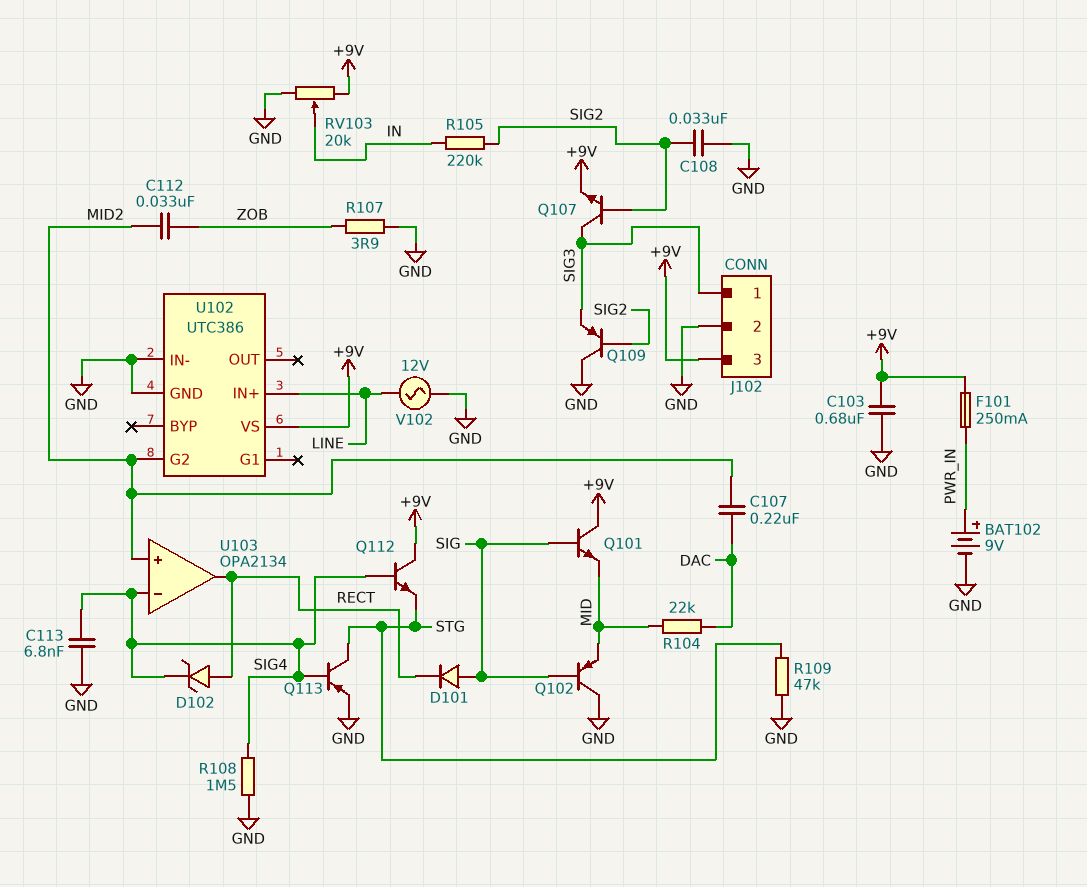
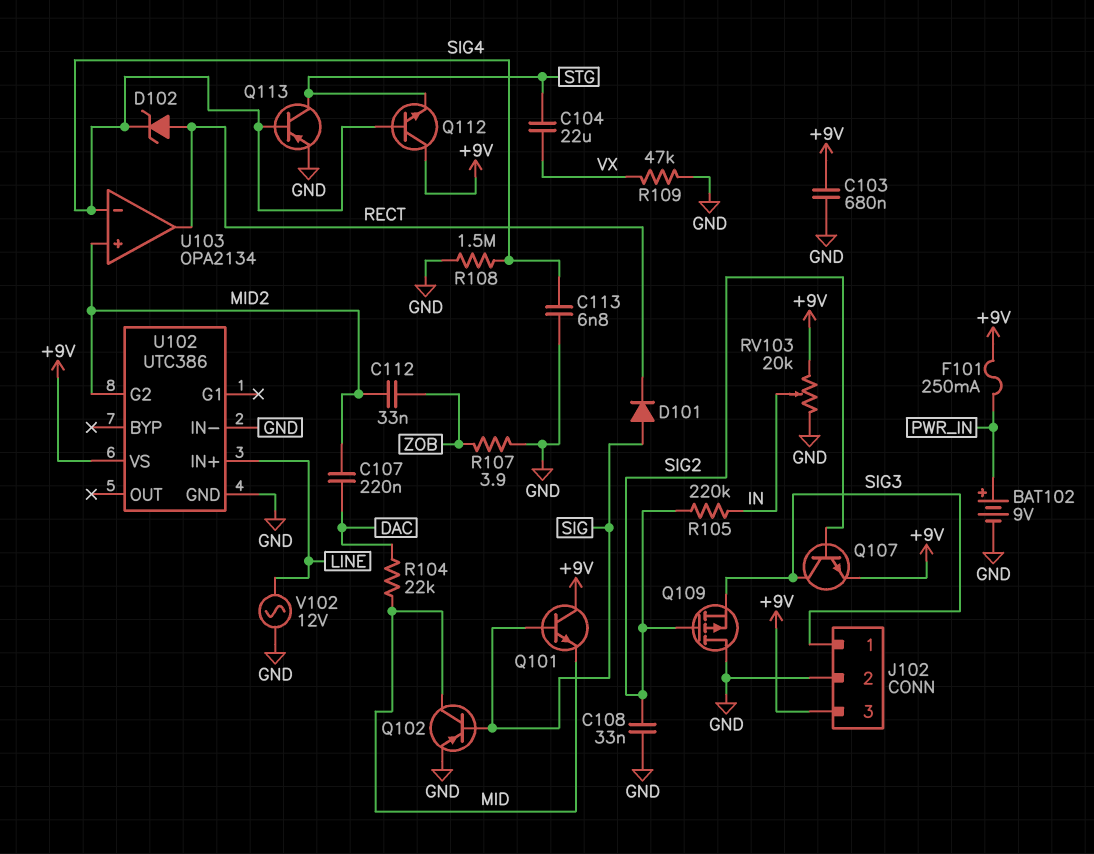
C104: none -> 22uF (STG, VX)
Q102: PNP (B SIG, C GND, E MID) -> PNP (B SIG, C MID, E GND)
Q109: PNP (B SIG2, C GND, E SIG3) -> PMOS (G SIG2, D GND, S SIG3)
R109: 47k (GND, STG) -> 47k (GND, VX)

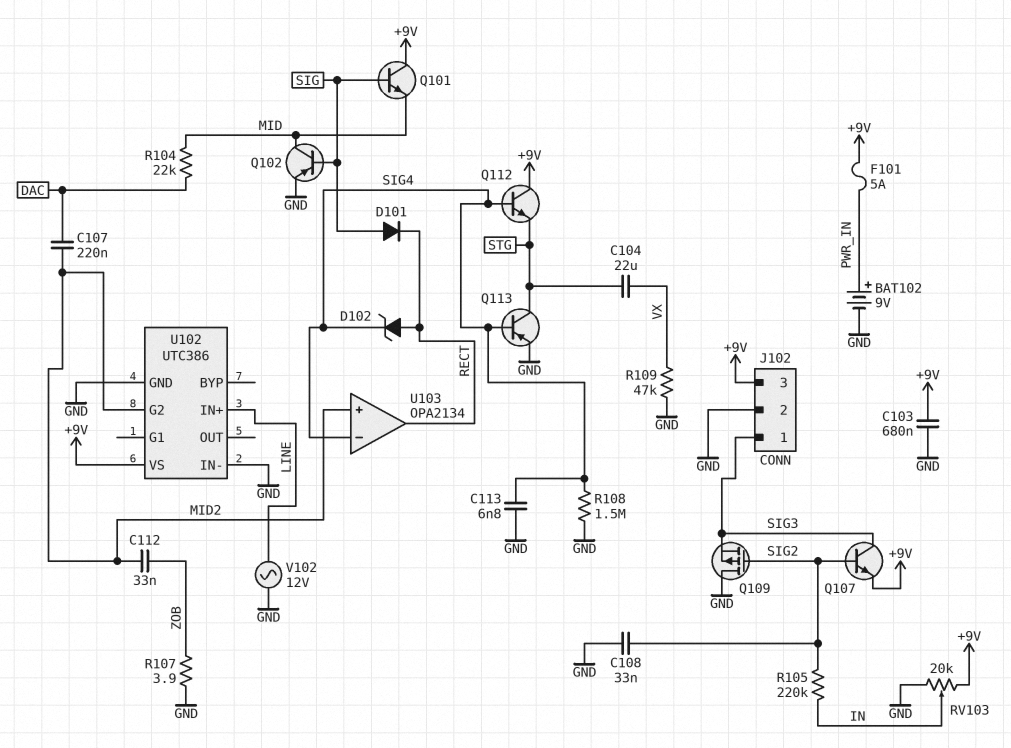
F101: 250mA (+9V, PWR_IN) -> 5A (+9V, PWR_IN)

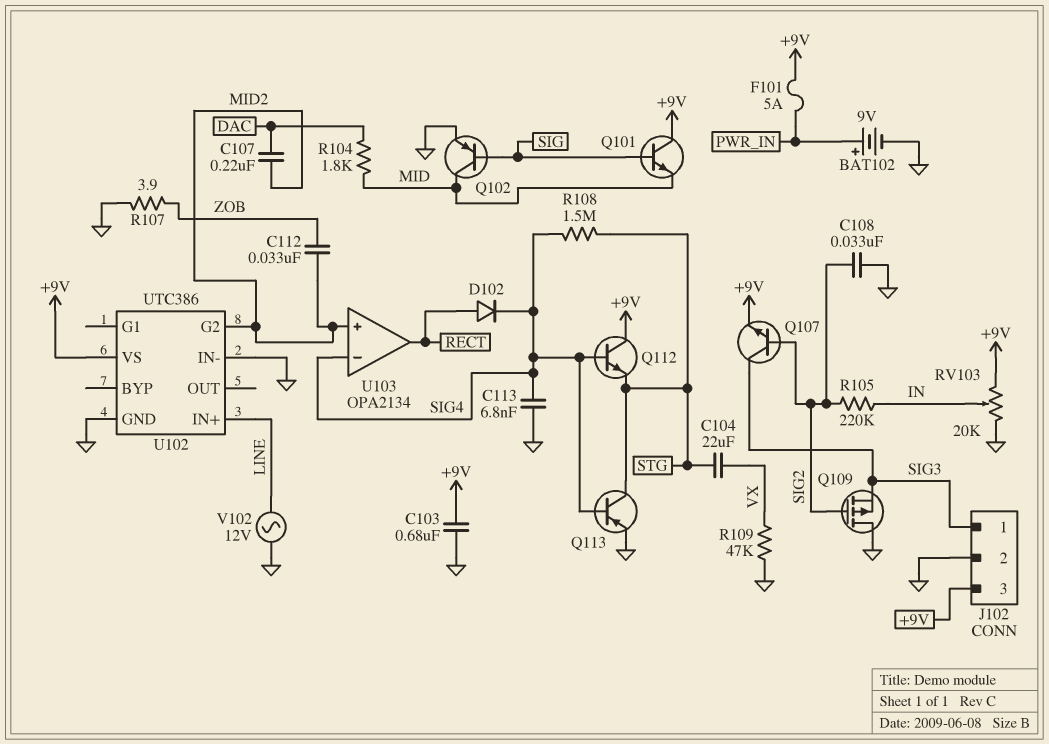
D101: diode (A SIG, K RECT) -> none
D102: zener (A RECT, K SIG4) -> diode (A RECT, K SIG4)
R104: 22k (DAC, MID) -> 1.8k (DAC, MID)
R108: 1.5M (GND, SIG4) -> 1.5M (SIG4, STG)

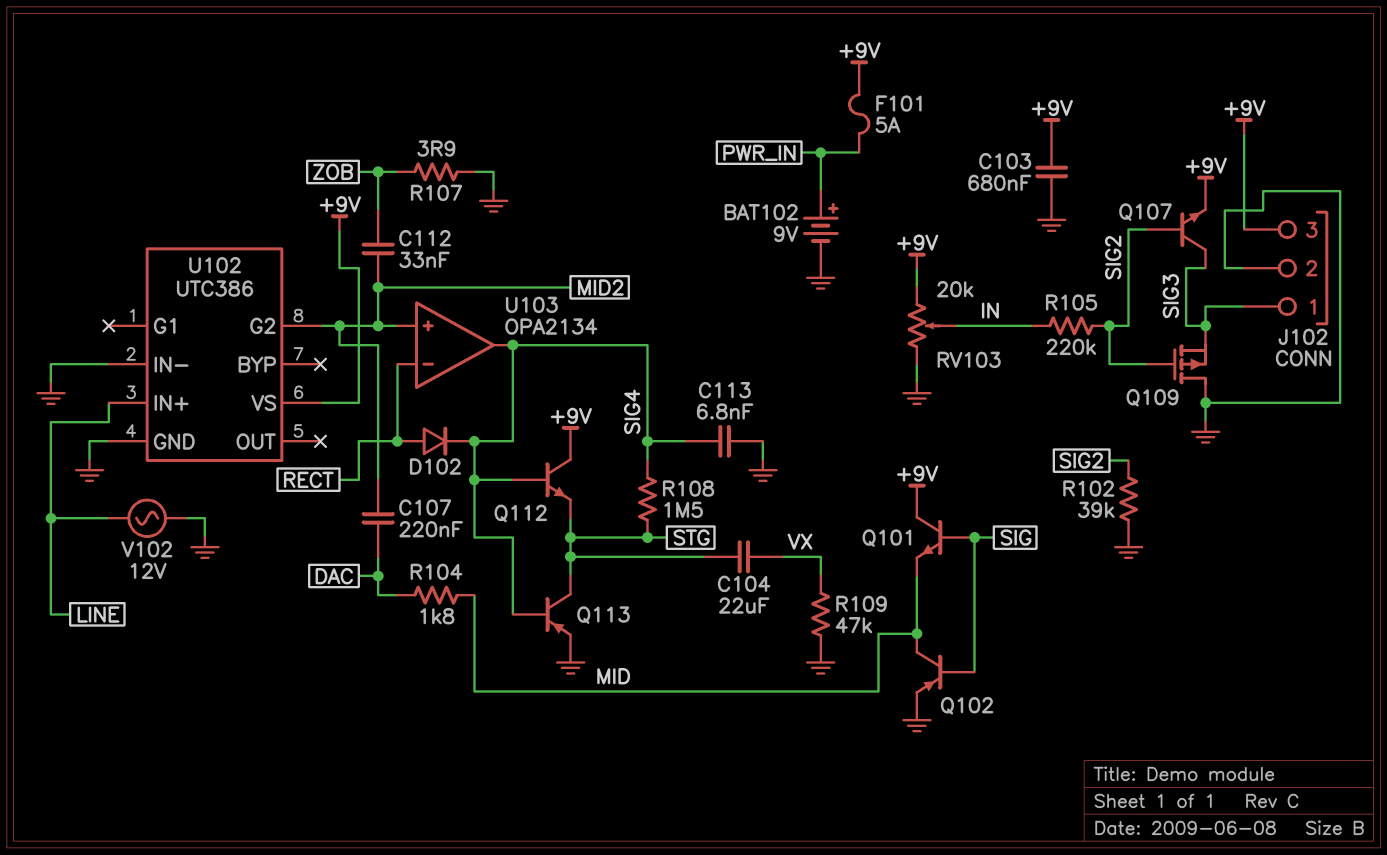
C108: 33nF (GND, SIG2) -> none
R102: none -> 39k (GND, SIG2)
U103 pin in-: SIG4 -> RECT
U103 pin out: RECT -> SIG4

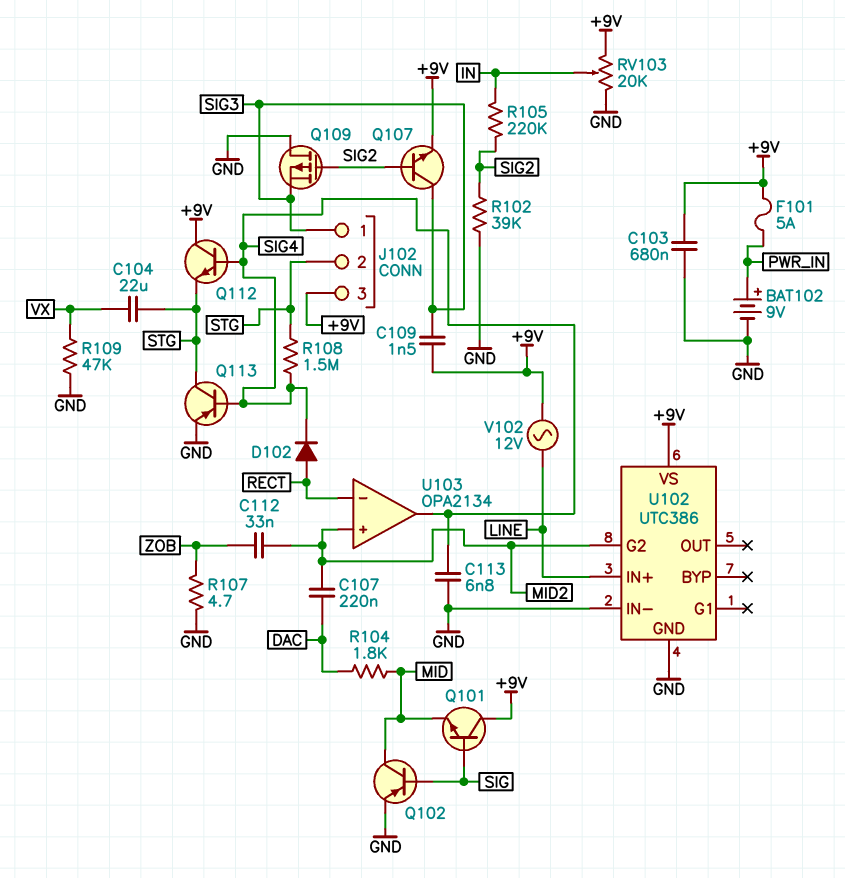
C109: none -> 1.5nF (+9V, SIG3)
J102 pin 2: GND -> STG
R107: 3.9 (GND, ZOB) -> 4.7 (GND, ZOB)
V102: AC 12V (GND, LINE) -> AC 12V (+9V, LINE)

